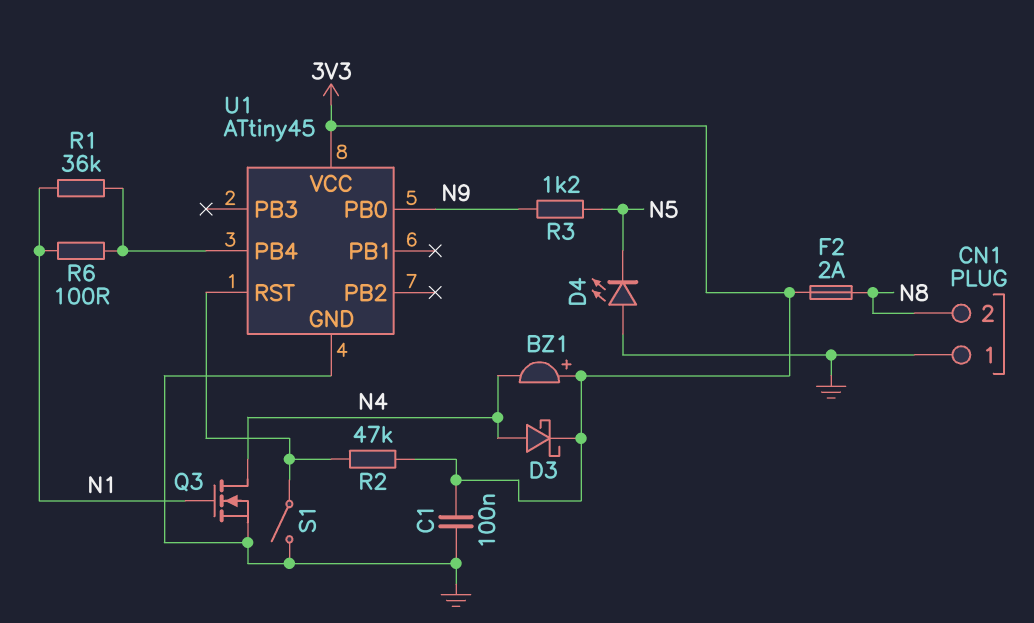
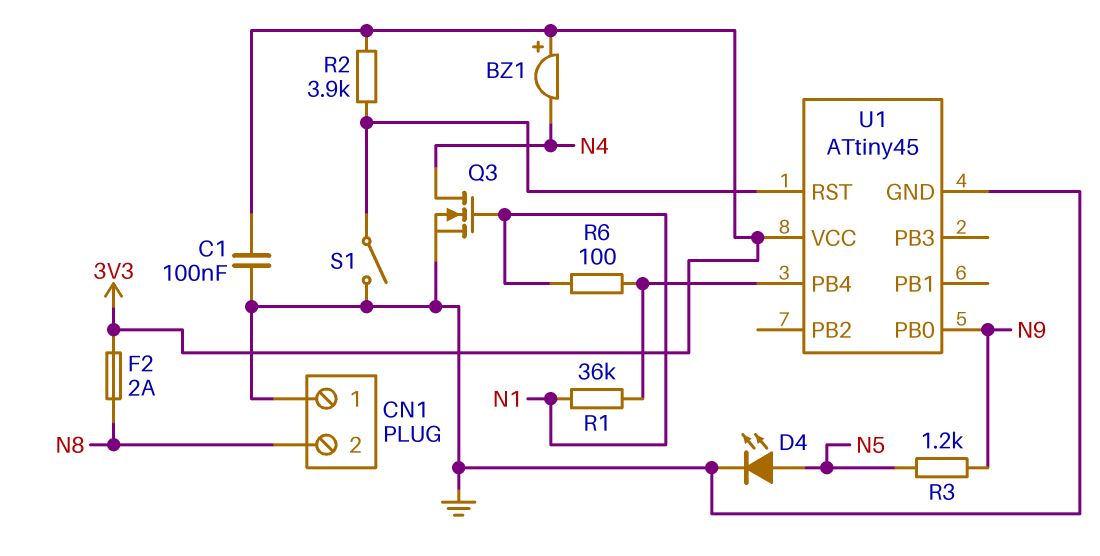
D3: schottky (A N4, K 3V3) -> none
D4: LED (A GND, K N5) -> LED (A N5, K GND)
R2: 47k (3V3, U1/RST) -> 3.9k (3V3, U1/RST)

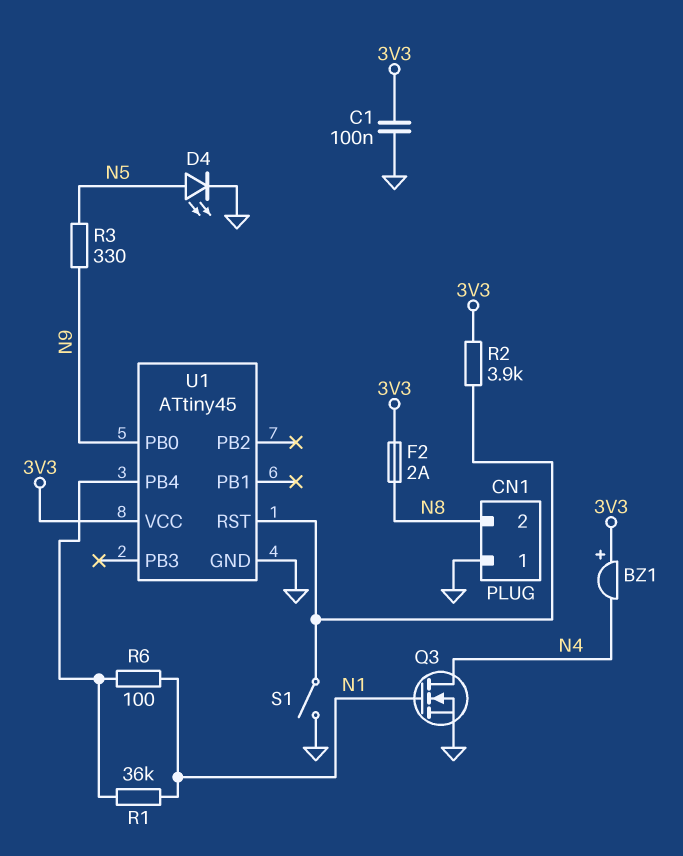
R3: 1.2k (N5, N9) -> 330 (N5, N9)

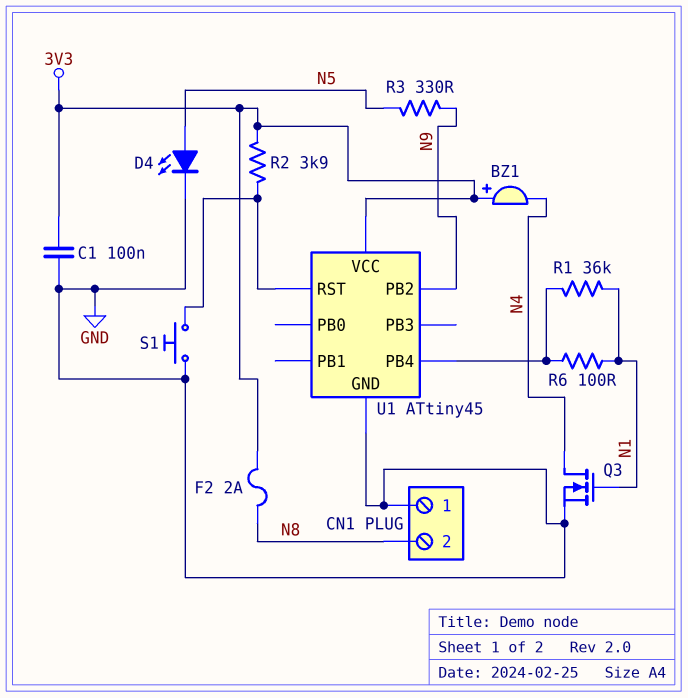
S1: switch (GND, U1/RST) -> button (GND, U1/RST)
U1 pin PB0: N9 -> none
U1 pin PB2: none -> N9

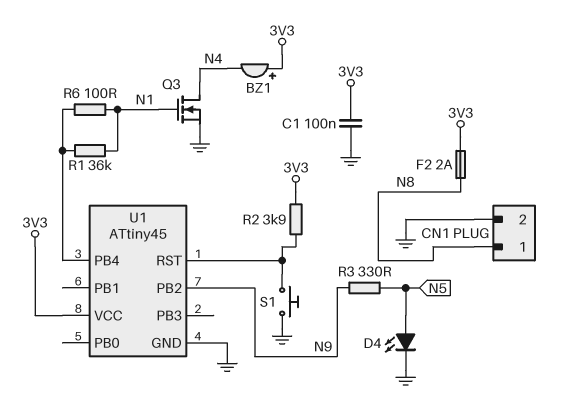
CN1 pin 1: GND -> N8
CN1 pin 2: N8 -> GND

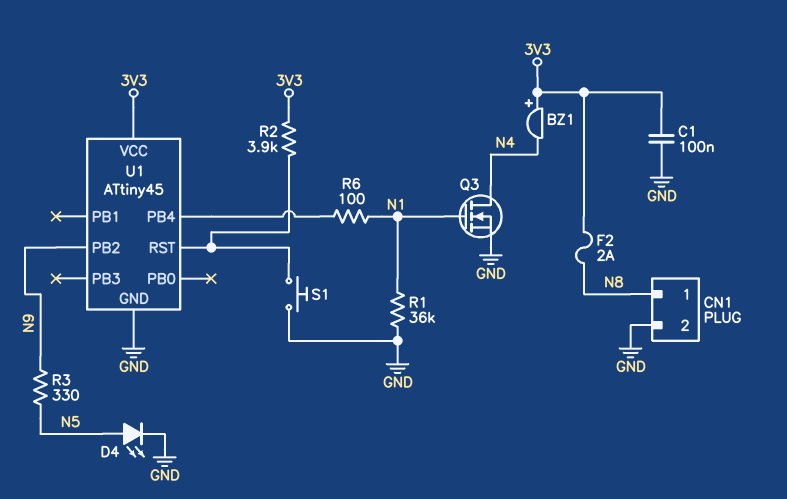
R1: 36k (N1, U1/PB4) -> 36k (GND, N1)

